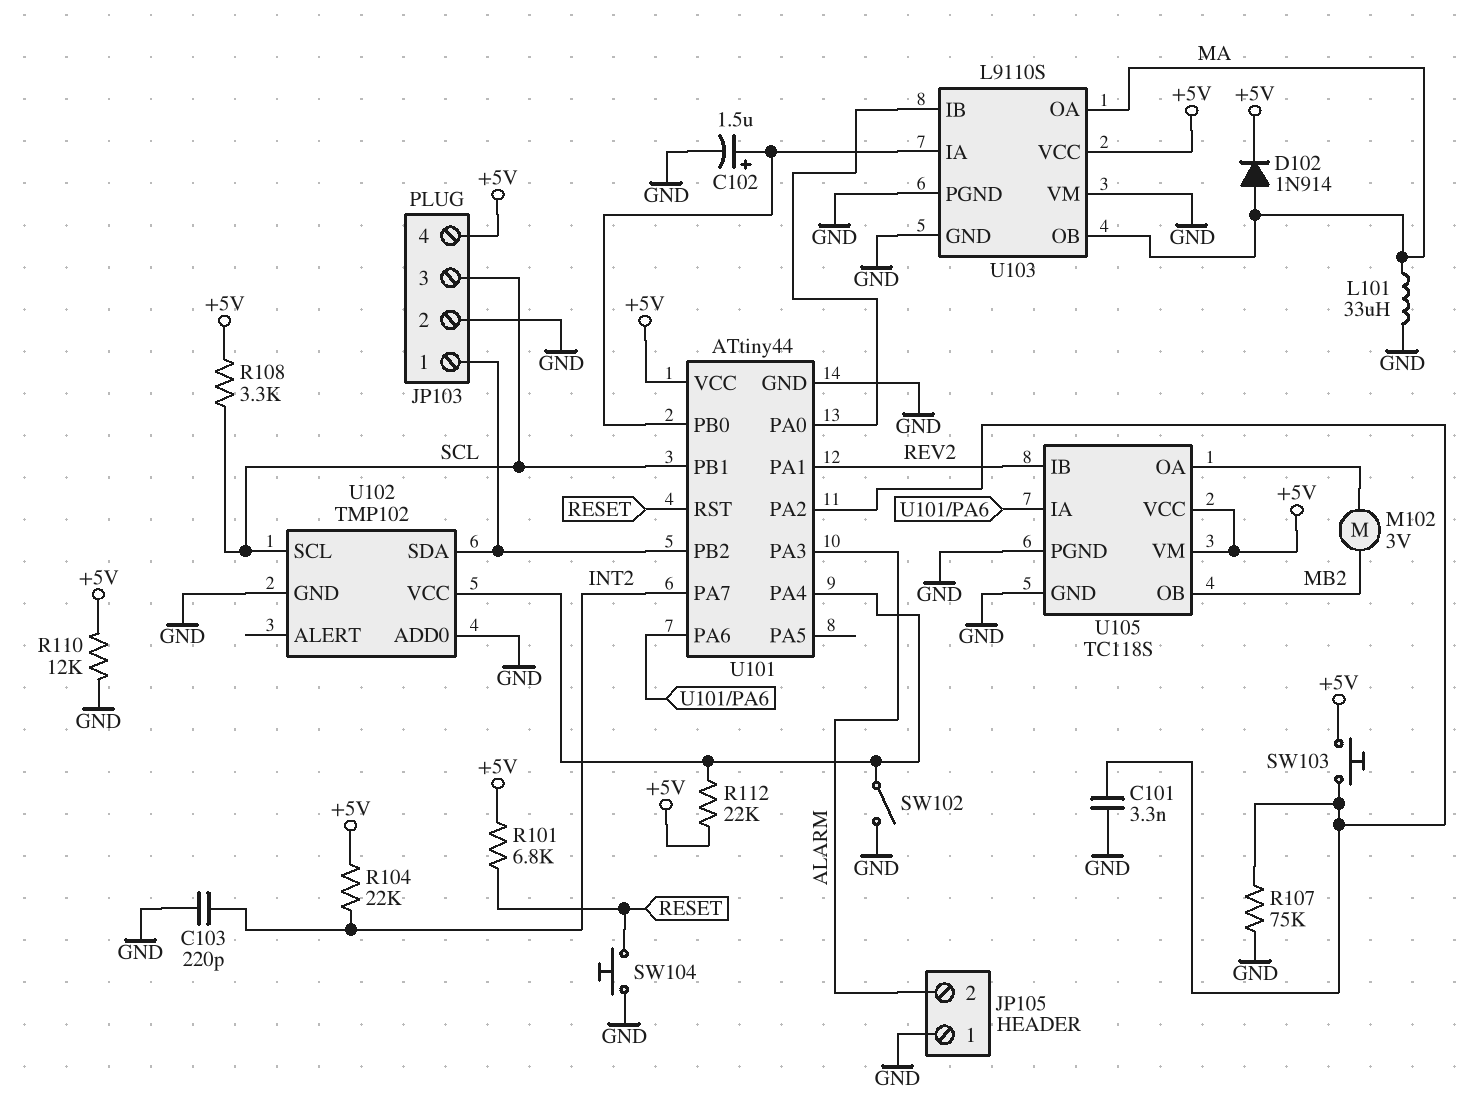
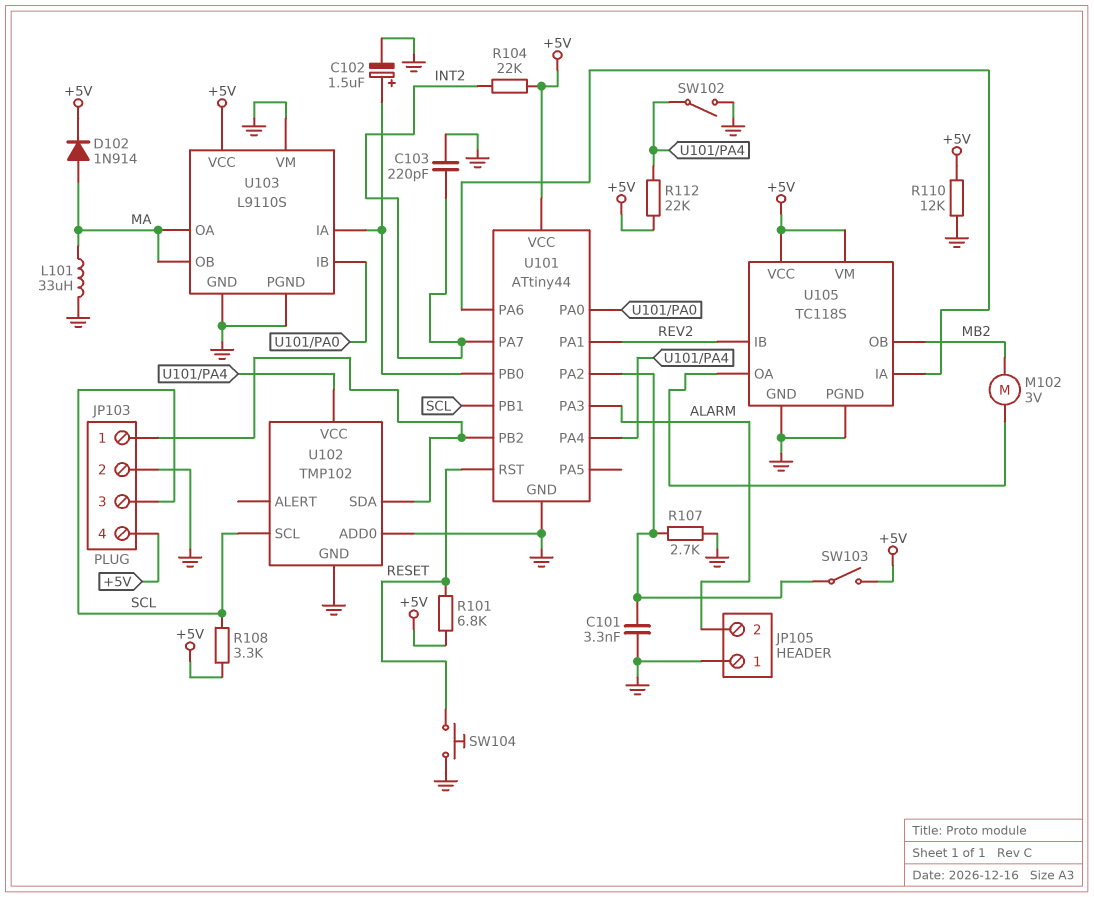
R107: 75k (GND, U101/PA2) -> 2.7k (GND, U101/PA2)
SW103: button (+5V, U101/PA2) -> switch (+5V, U101/PA2)

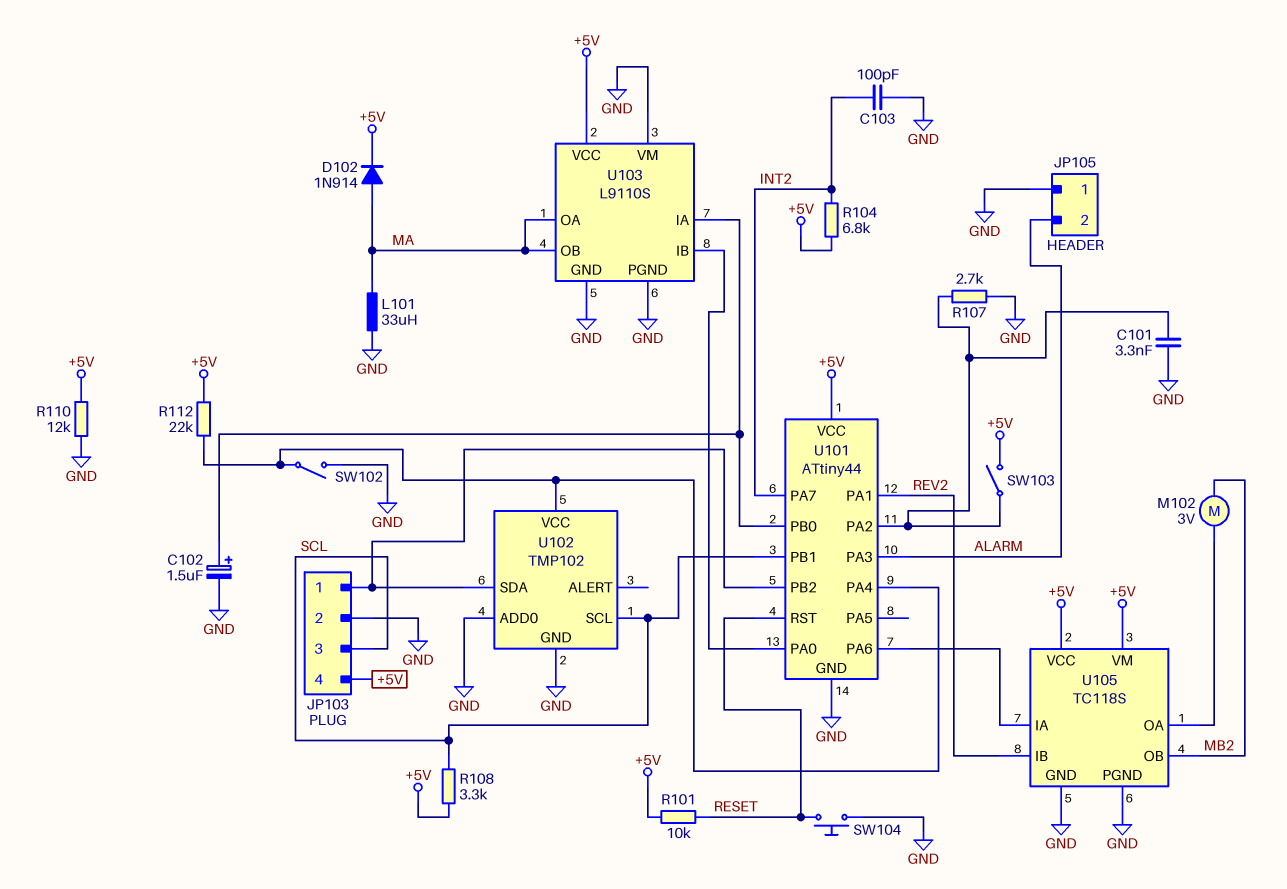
C103: 220pF (GND, INT2) -> 100pF (GND, INT2)
R101: 6.8k (+5V, RESET) -> 10k (+5V, RESET)
R104: 22k (+5V, INT2) -> 6.8k (+5V, INT2)

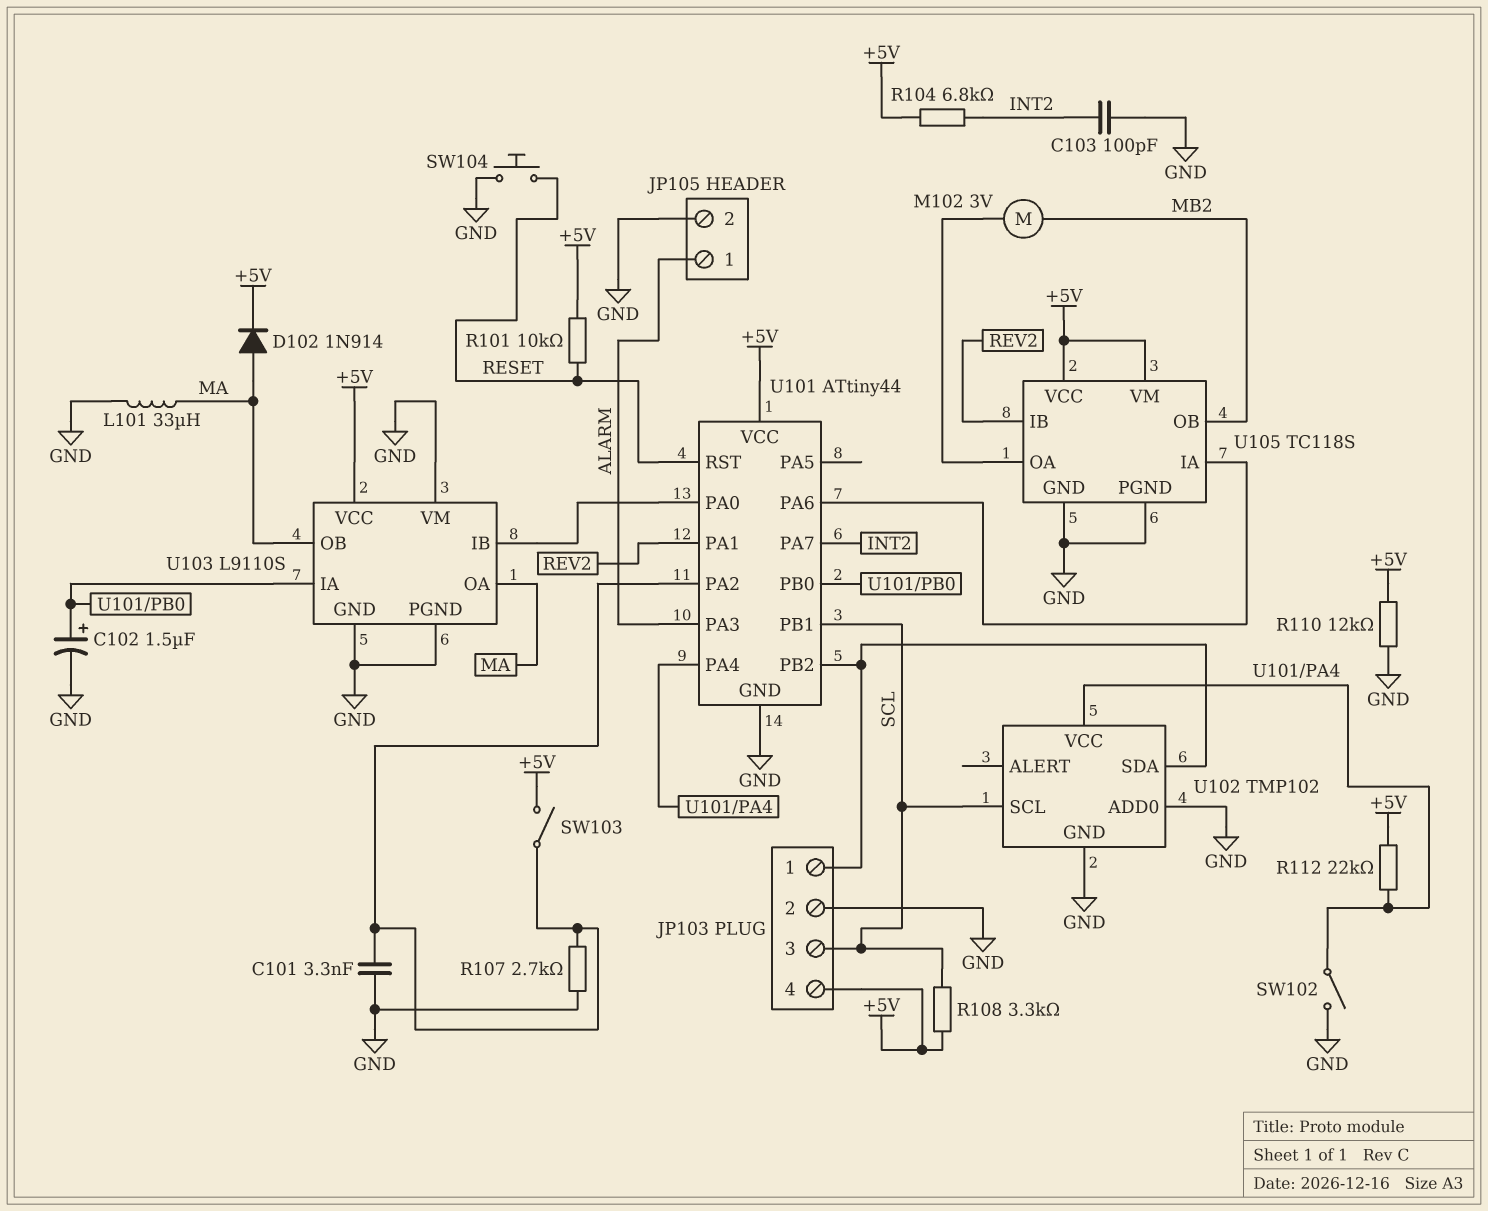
JP105 pin 1: GND -> ALARM
JP105 pin 2: ALARM -> GND

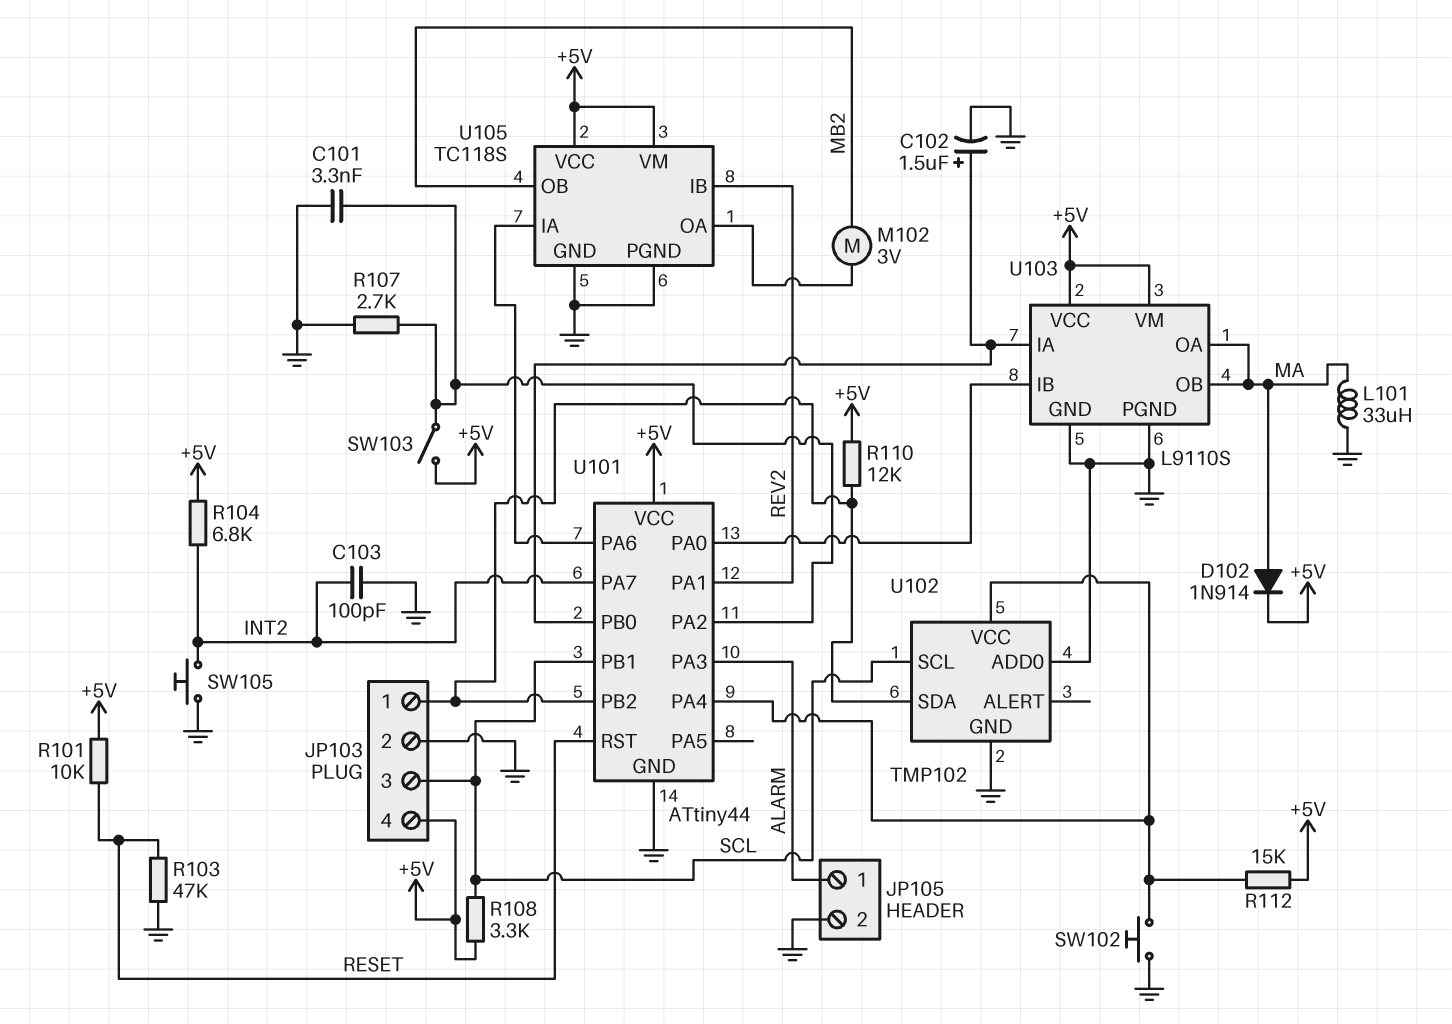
R103: none -> 47k (GND, RESET)
R110: 12k (+5V, GND) -> 12k (+5V, JP103/1)
R112: 22k (+5V, U101/PA4) -> 15k (+5V, U101/PA4)
SW102: switch (GND, U101/PA4) -> button (GND, U101/PA4)
SW104: button (GND, RESET) -> none
SW105: none -> button (GND, INT2)
U103 pin VM: GND -> +5V

